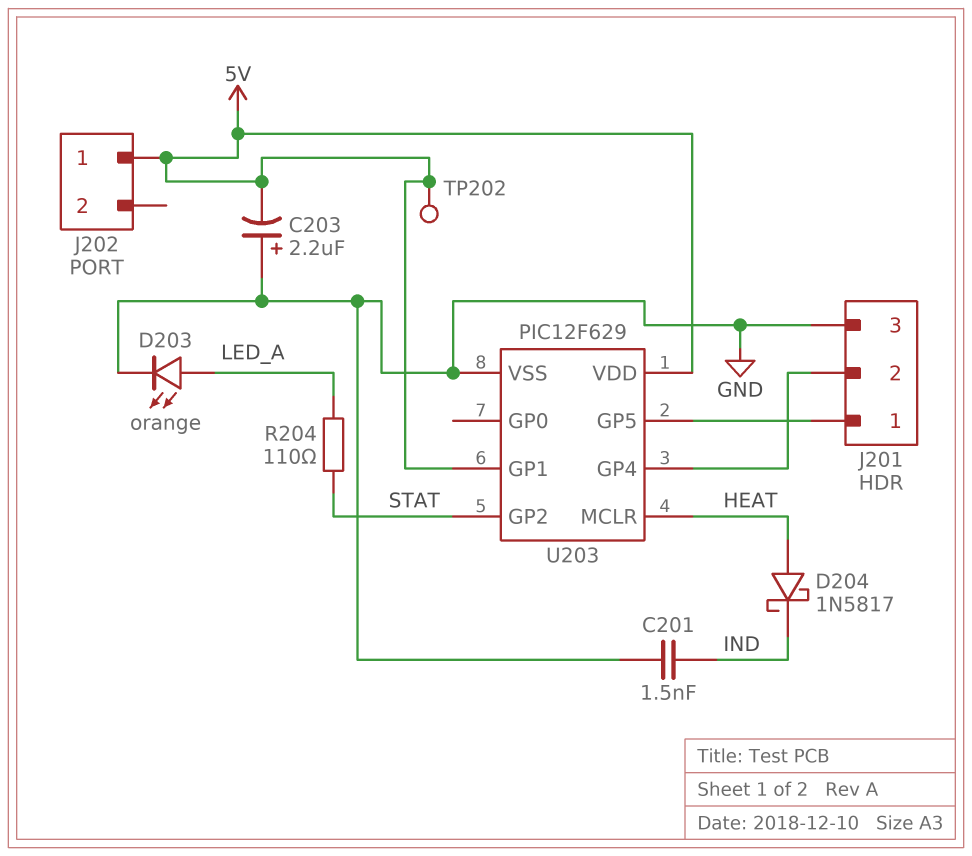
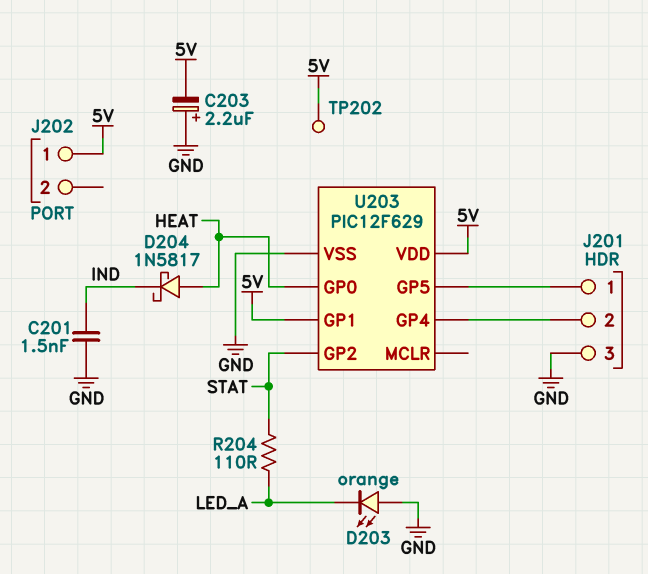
D203: LED orange (A LED_A, K GND) -> LED orange (A GND, K LED_A)
U203 pin GP0: none -> HEAT
U203 pin MCLR: HEAT -> none

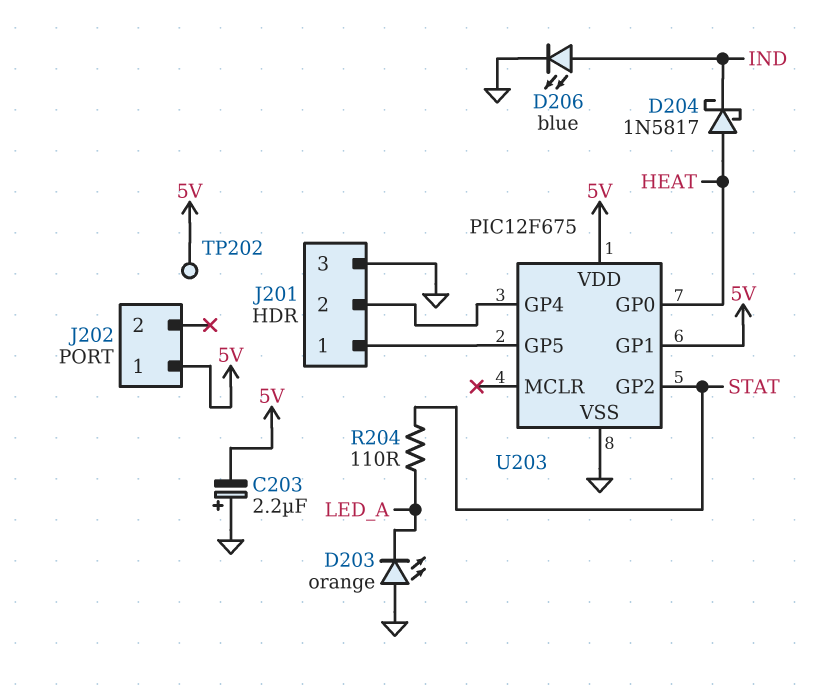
C201: 1.5nF (GND, IND) -> none
D206: none -> LED blue (A IND, K GND)
U203: PIC12F629 -> PIC12F675

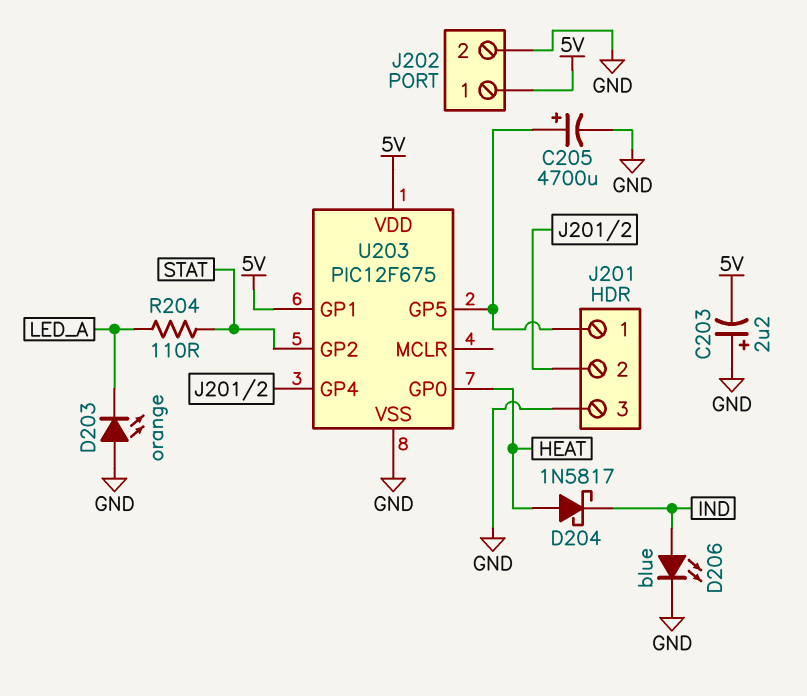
C205: none -> 4700uF (plus J201/1, minus GND)
J202 pin 2: none -> GND
TP202: test point (5V) -> none

